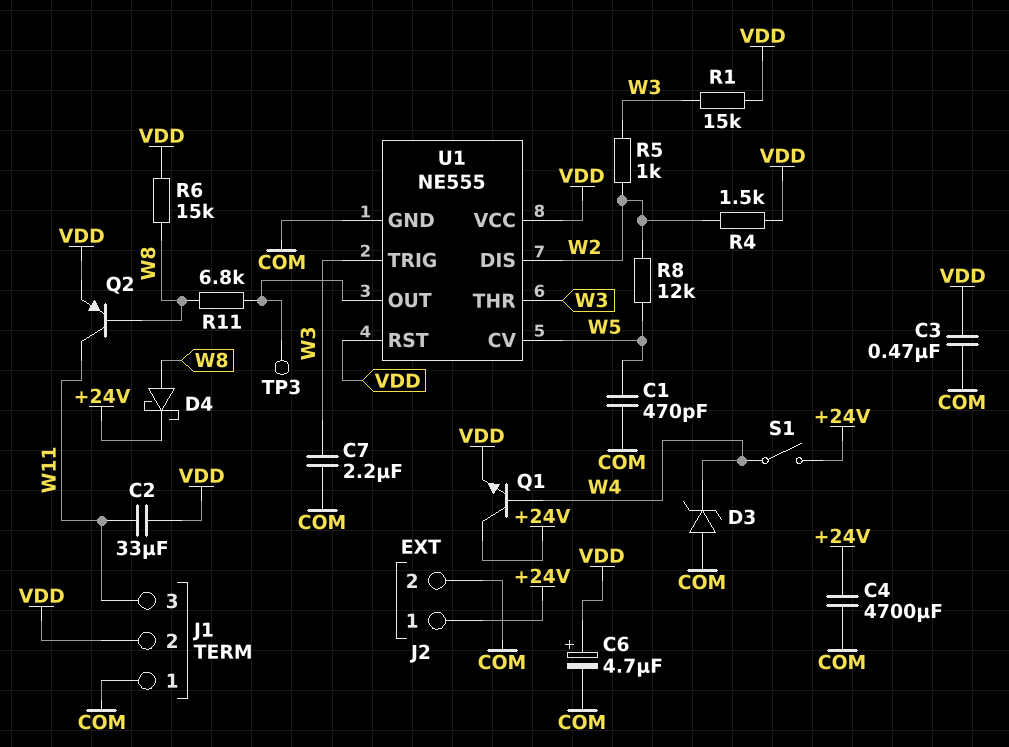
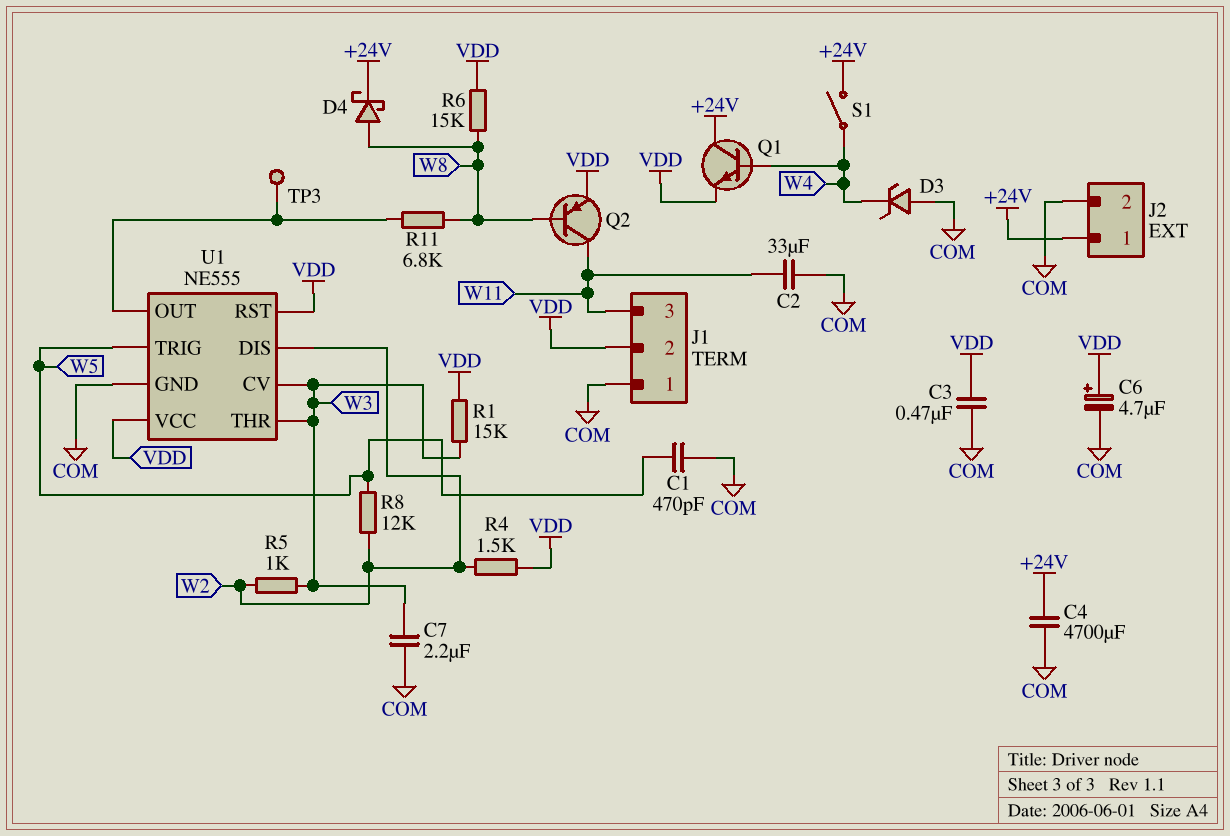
C2: 33uF (VDD, W11) -> 33uF (COM, W11)
U1 pin CV: W5 -> W3
U1 pin TRIG: W3 -> W5

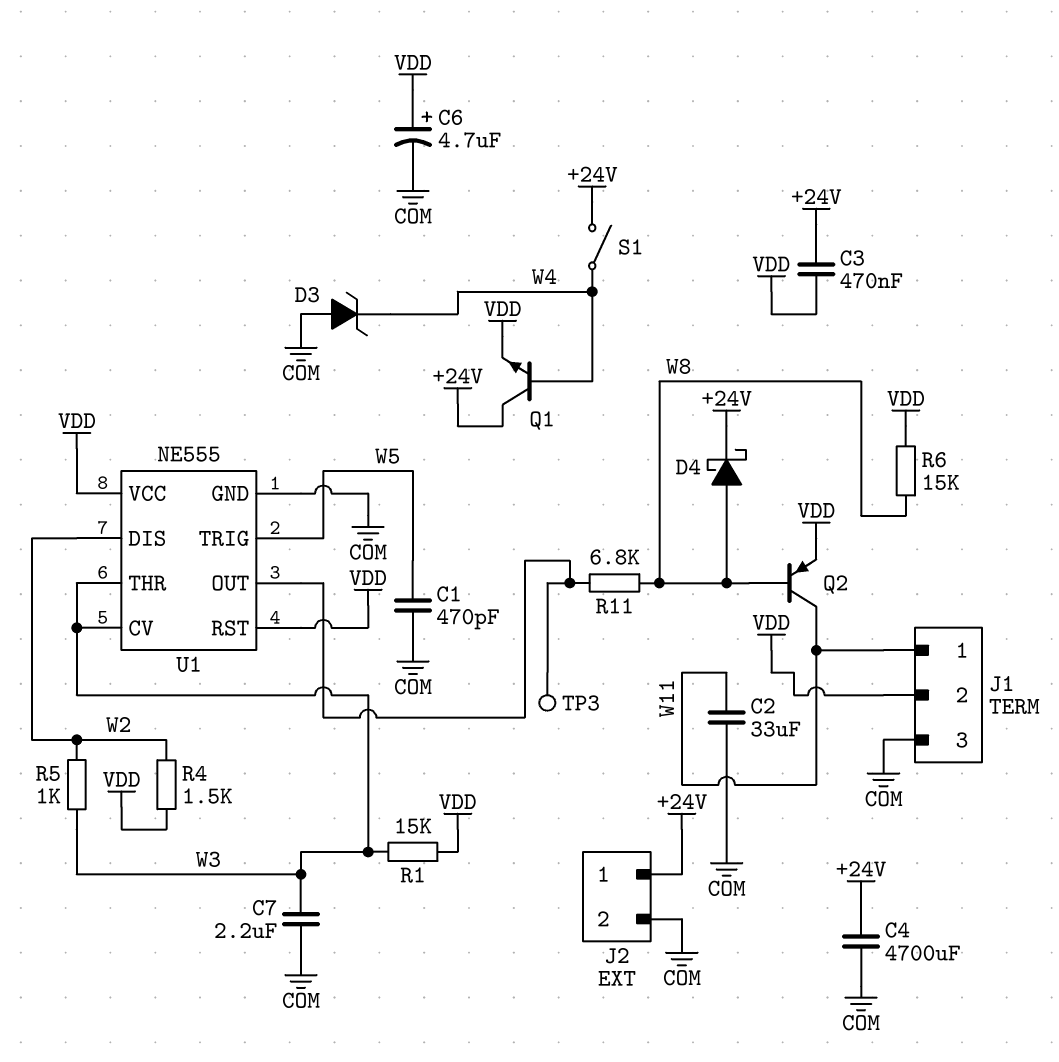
C3: 470nF (COM, VDD) -> 470nF (+24V, VDD)
J1 pin 1: COM -> W11
J1 pin 3: W11 -> COM
R8: 12k (W2, W5) -> none

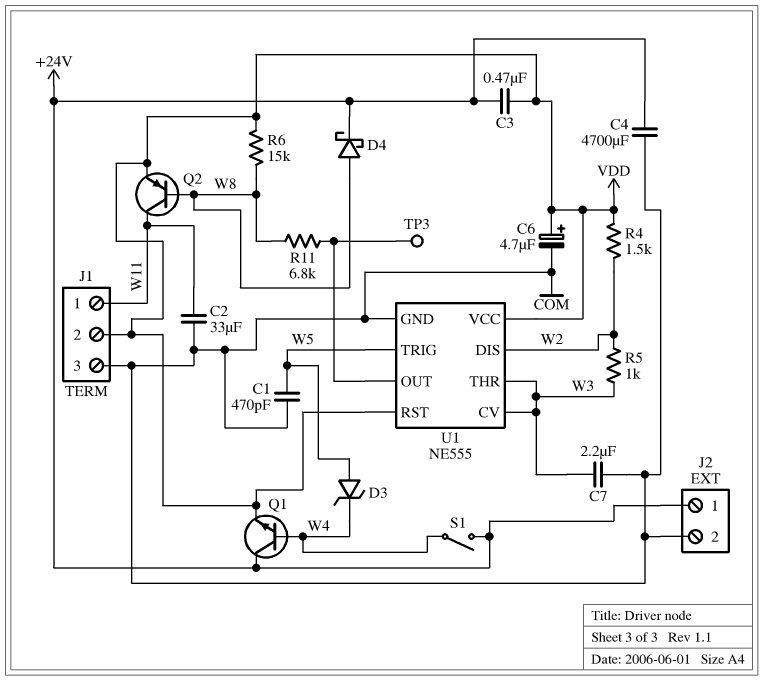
D3: zener (A COM, K W4) -> zener (A W5, K W4)
R1: 15k (VDD, W3) -> none

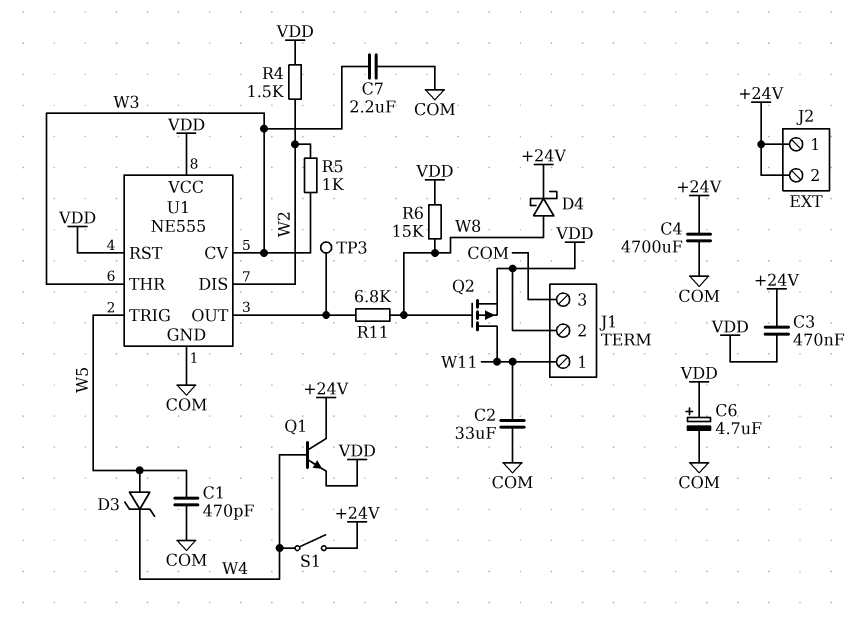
J2 pin 2: COM -> +24V
Q2: PNP (B W8, C W11, E VDD) -> PMOS (G W8, D W11, S VDD)

